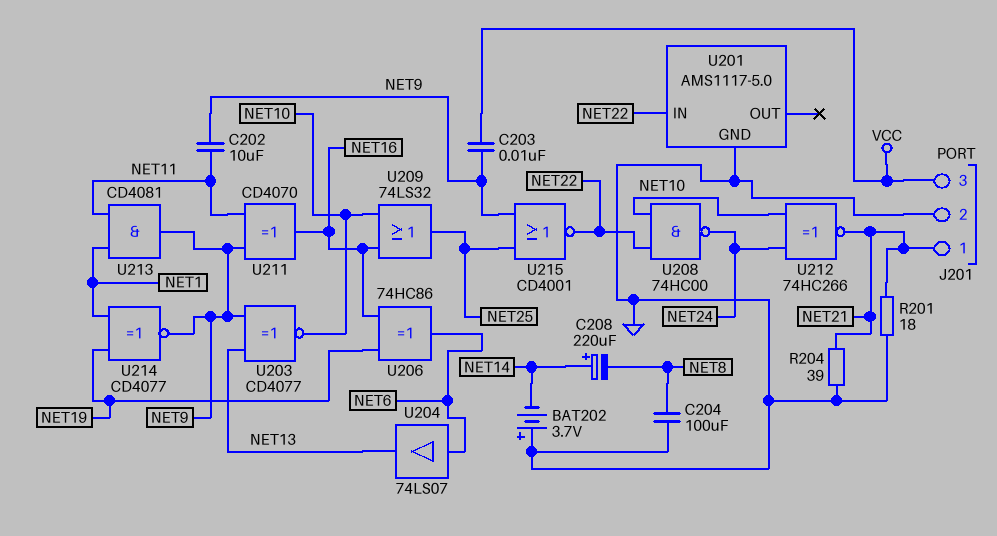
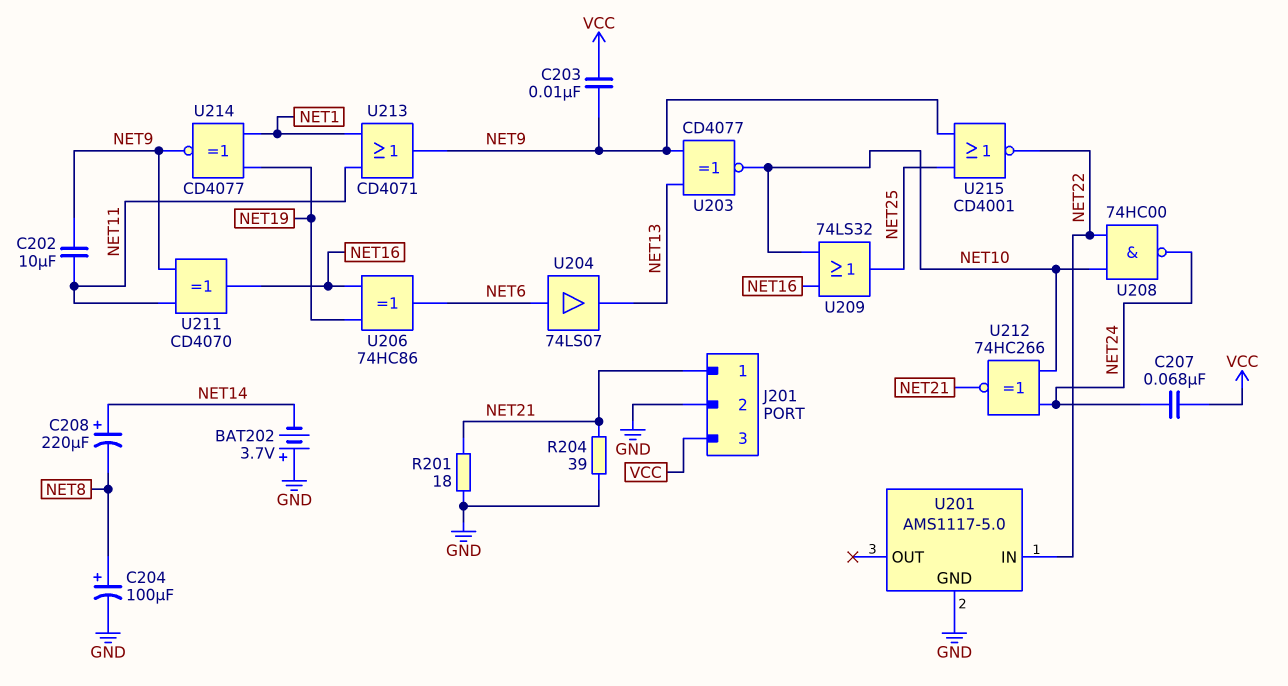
C204: 100uF (GND, NET8) -> 100uF (plus NET8, minus GND)
C207: none -> 68nF (NET24, VCC)
U213: AND CD4081 (in NET1, in NET11, out NET9) -> OR CD4071 (in NET1, in NET11, out NET9)

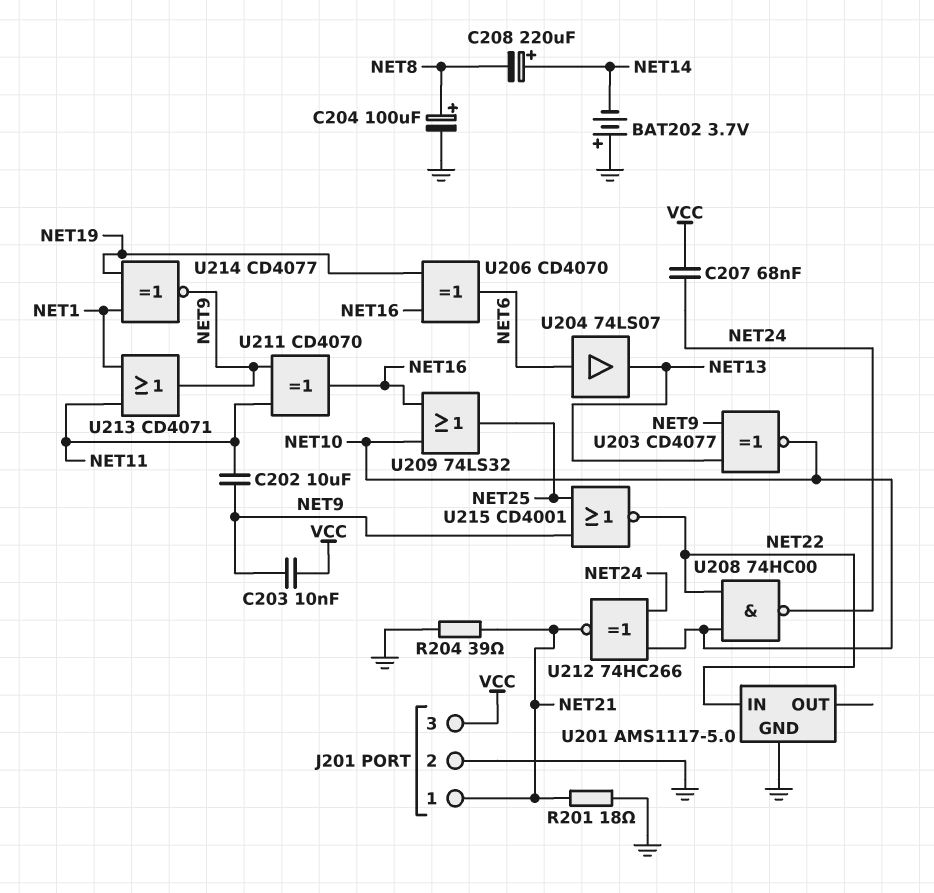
U206: XOR 74HC86 (in NET16, in NET19, out NET6) -> XOR CD4070 (in NET16, in NET19, out NET6)

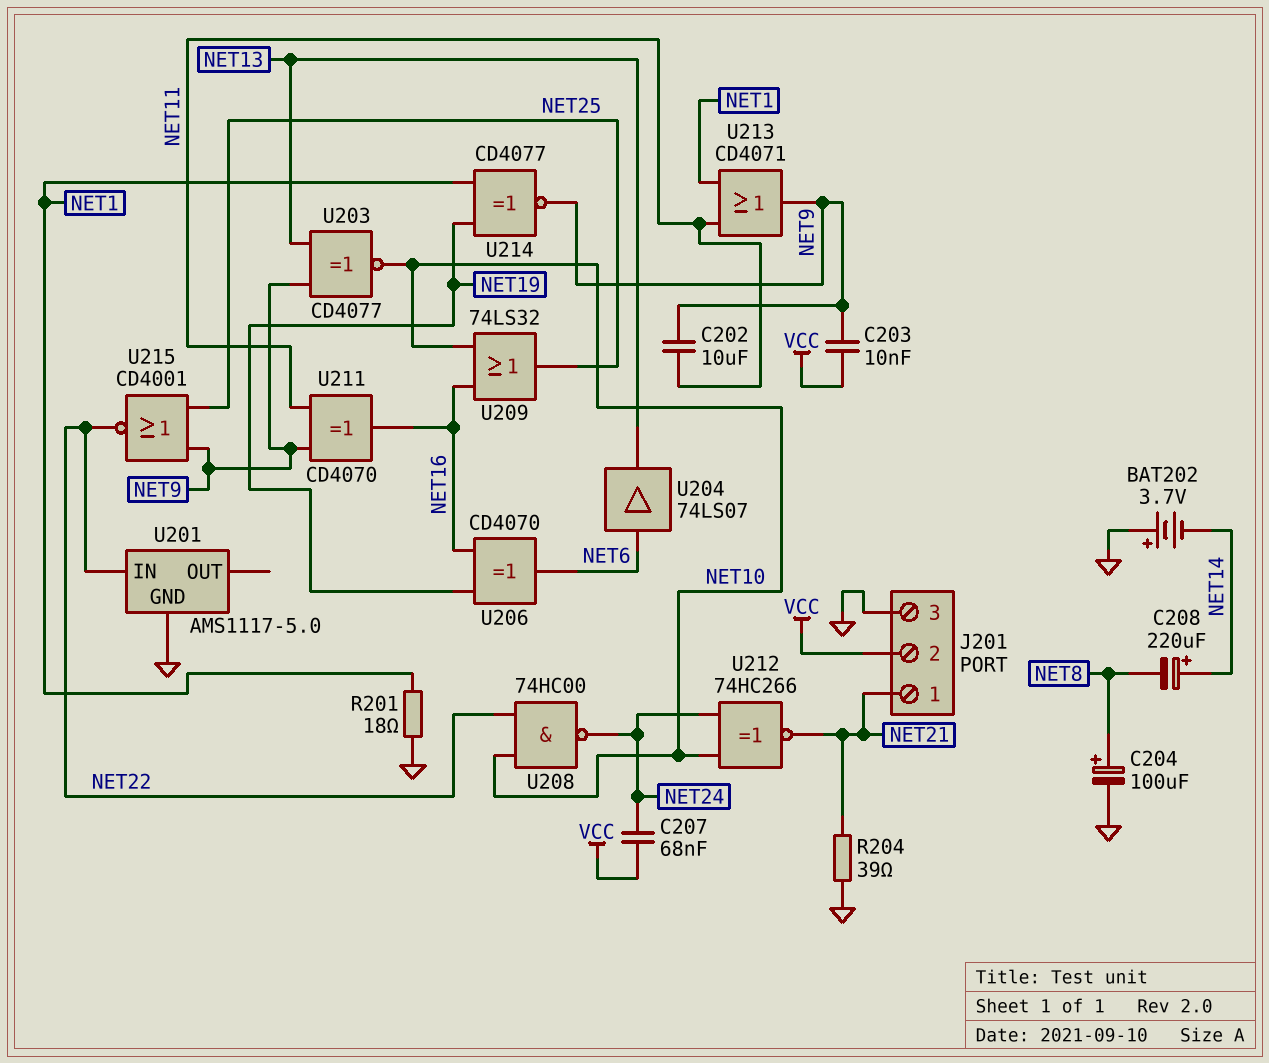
J201 pin 2: GND -> VCC
J201 pin 3: VCC -> GND
R201: 18 (GND, NET21) -> 18 (GND, NET1)

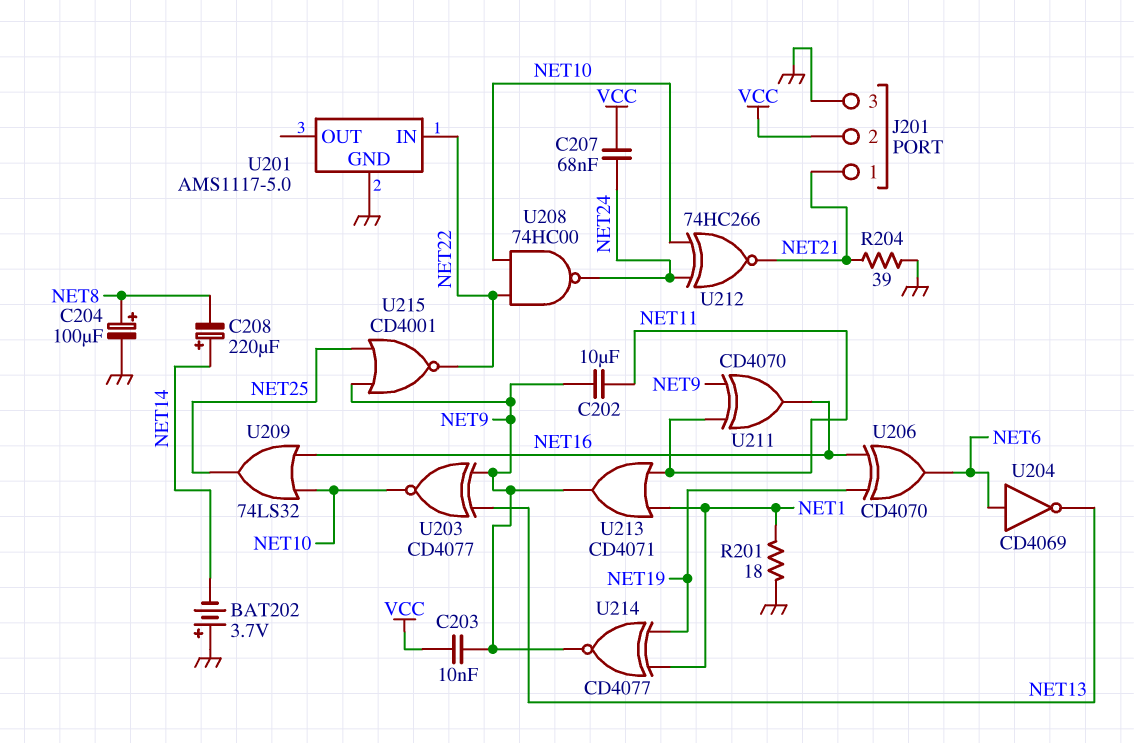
U204: buffer 74LS07 (in NET6, out NET13) -> NOT CD4069 (in NET6, out NET13)

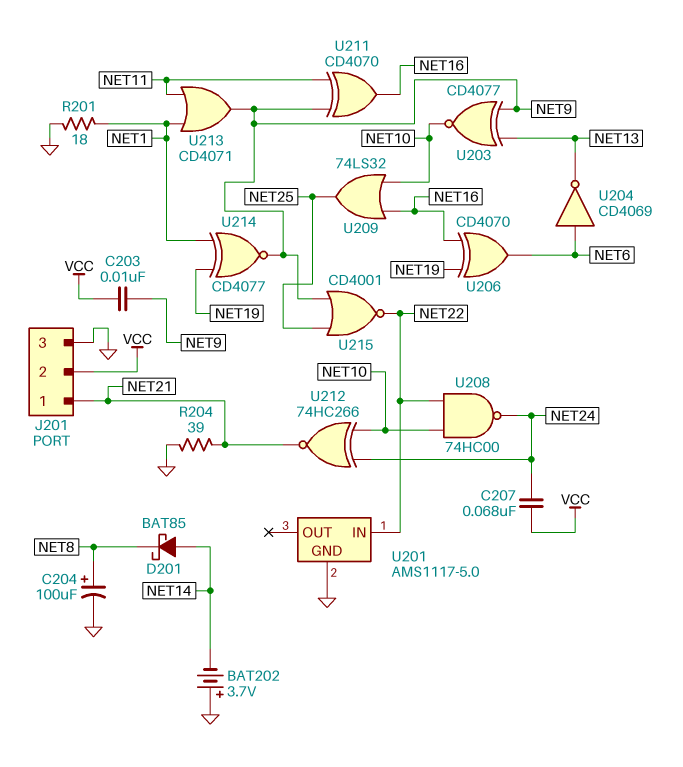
C202: 10uF (NET9, NET11) -> none
C208: 220uF (plus NET14, minus NET8) -> none
D201: none -> schottky BAT85 (A NET14, K NET8)

